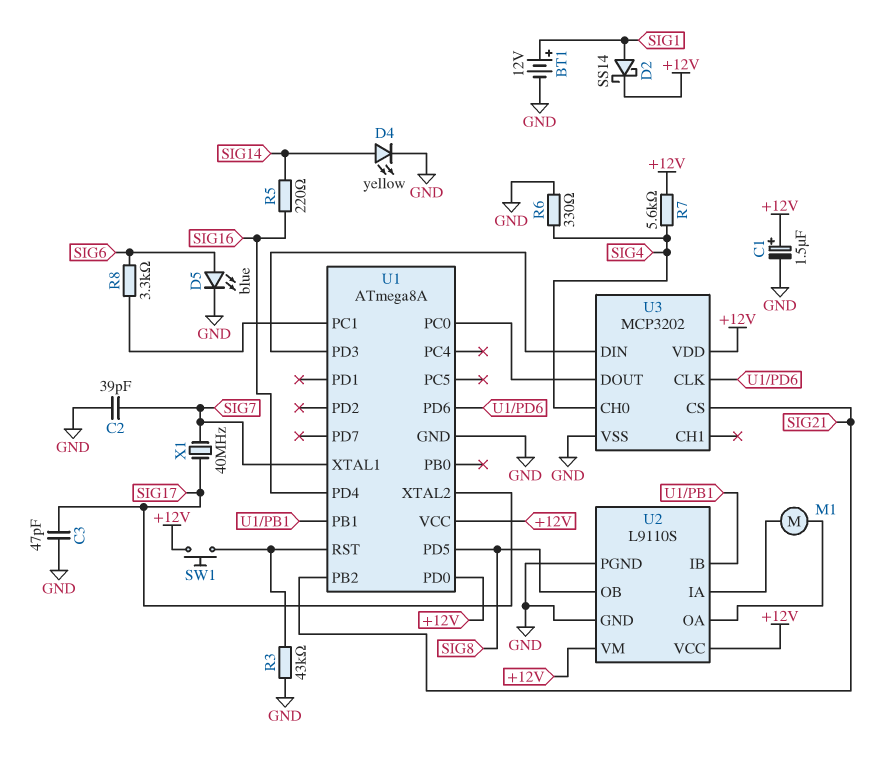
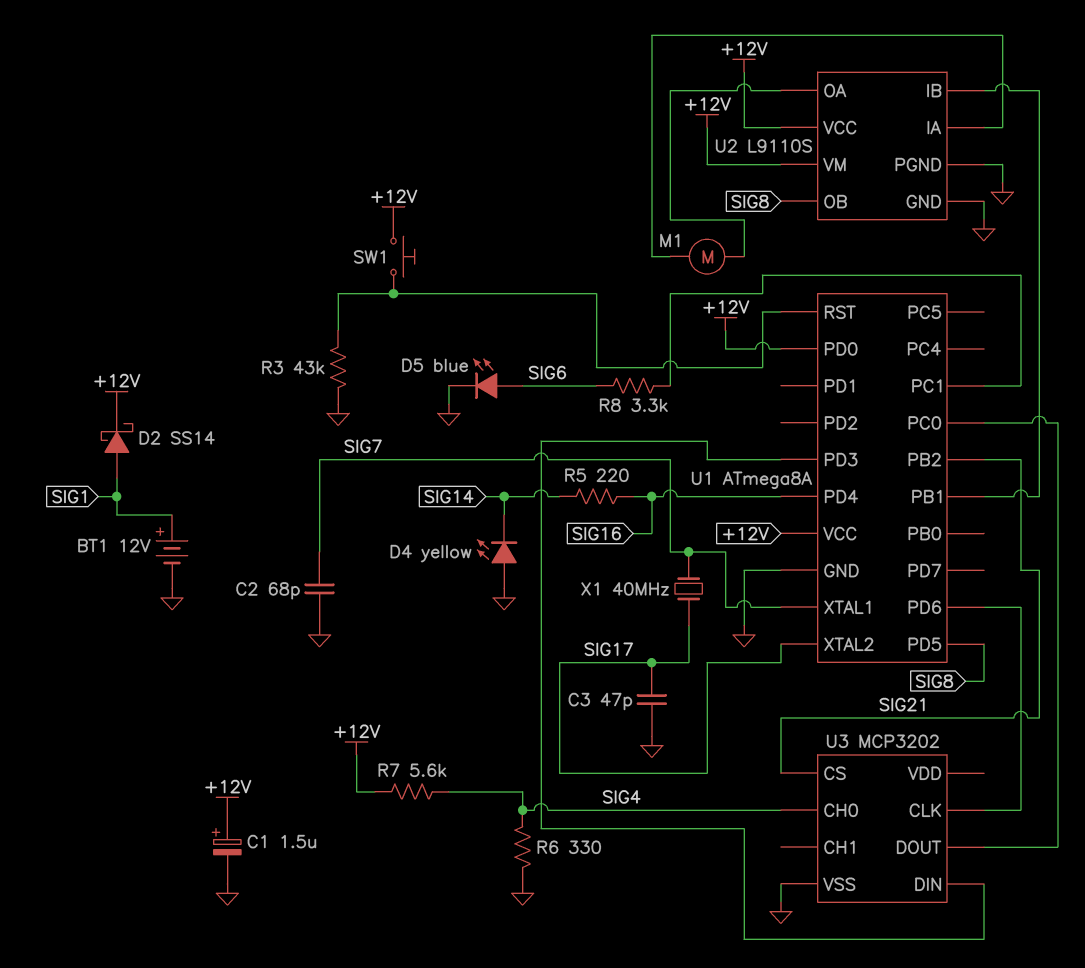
C2: 39pF (GND, SIG7) -> 68pF (GND, SIG7)
D4: LED yellow (A SIG14, K GND) -> LED yellow (A GND, K SIG14)
U3 pin VDD: +12V -> none

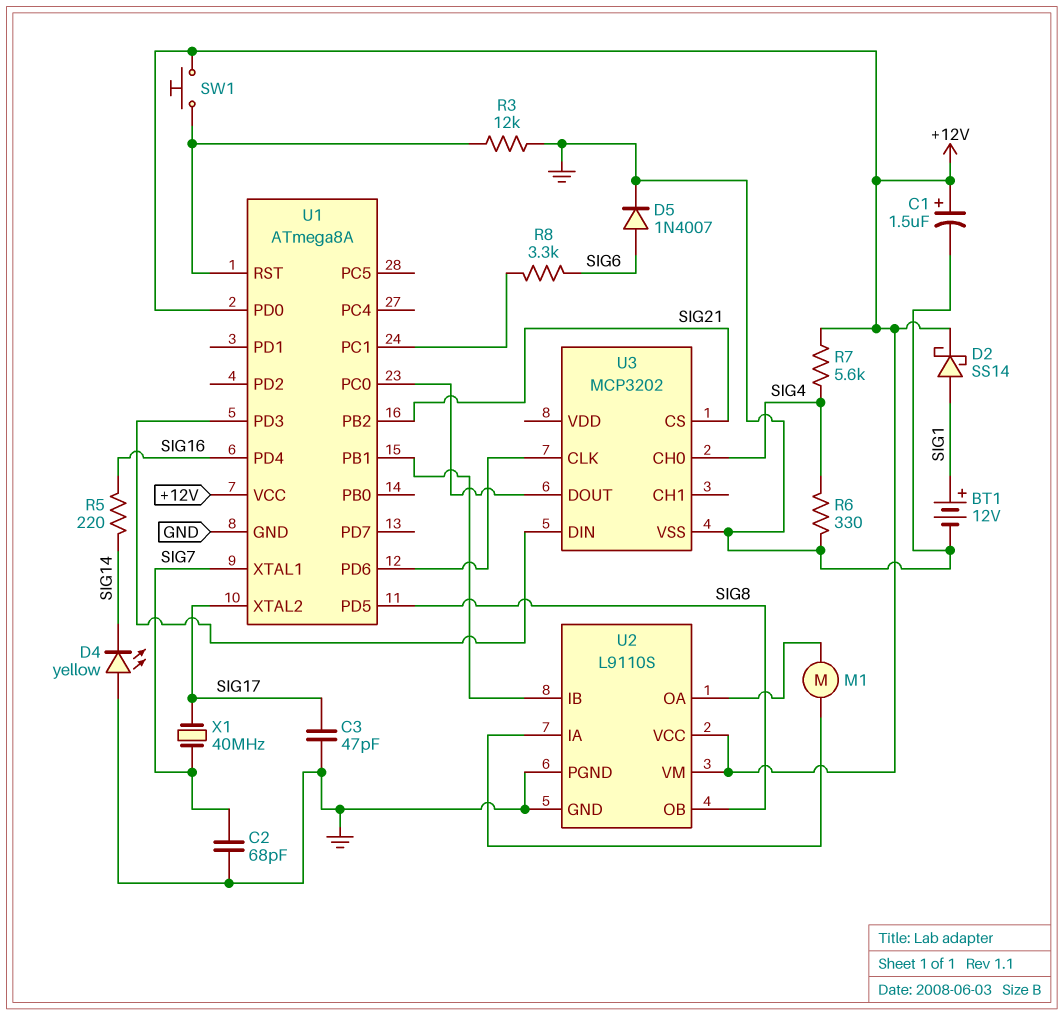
D5: LED blue (A SIG6, K GND) -> diode 1N4007 (A SIG6, K GND)
R3: 43k (GND, U1/RST) -> 12k (GND, U1/RST)

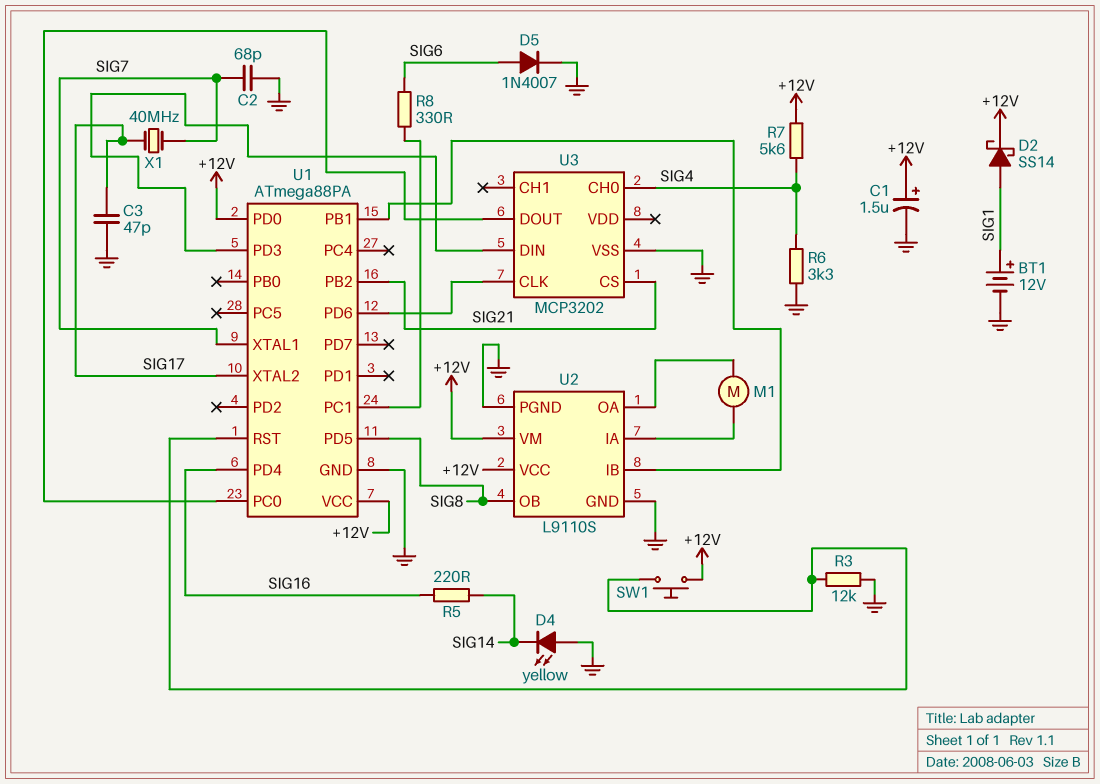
R6: 330 (GND, SIG4) -> 3.3k (GND, SIG4)
R8: 3.3k (SIG6, U1/PC1) -> 330 (SIG6, U1/PC1)
U1: ATmega8A -> ATmega88PA

